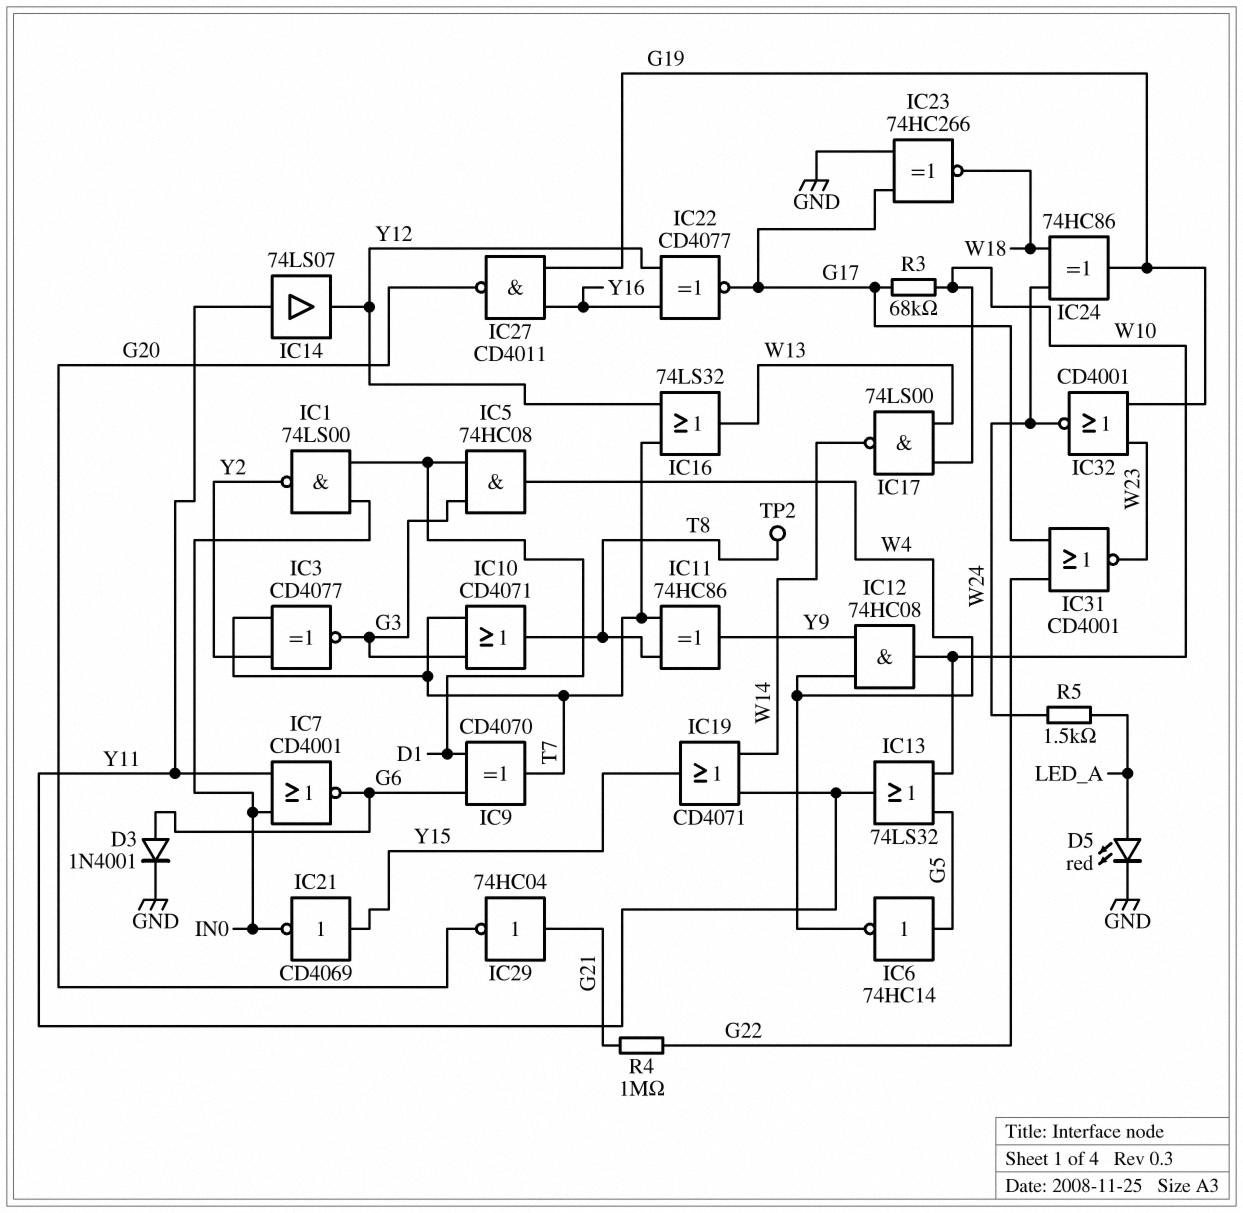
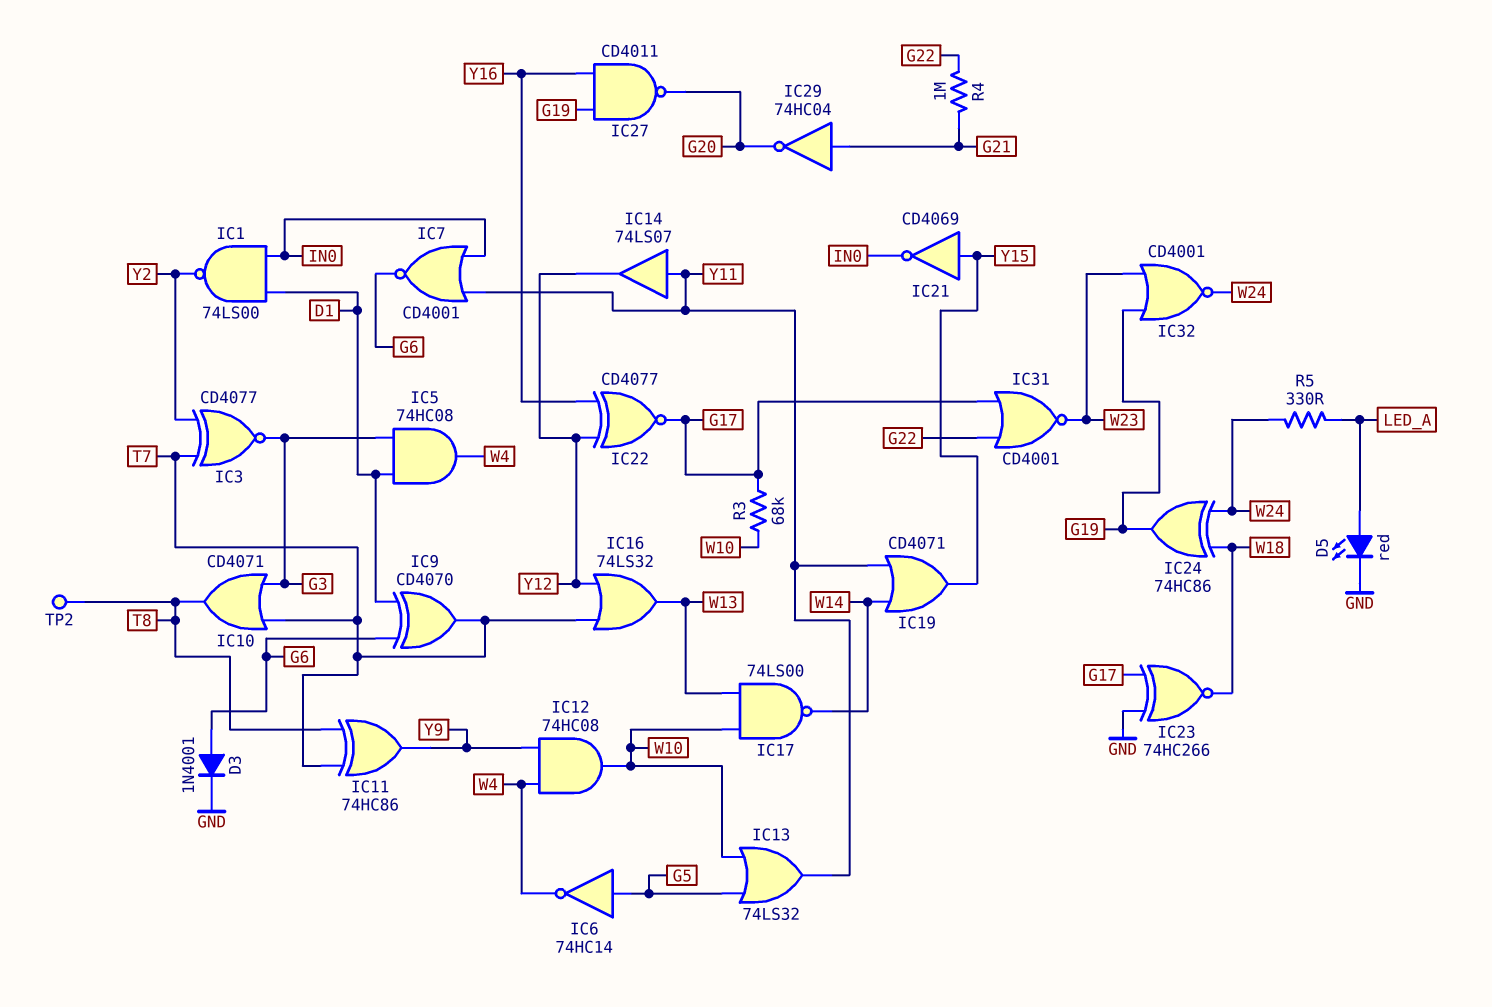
R5: 1.5k (LED_A, W24) -> 330 (LED_A, W24)

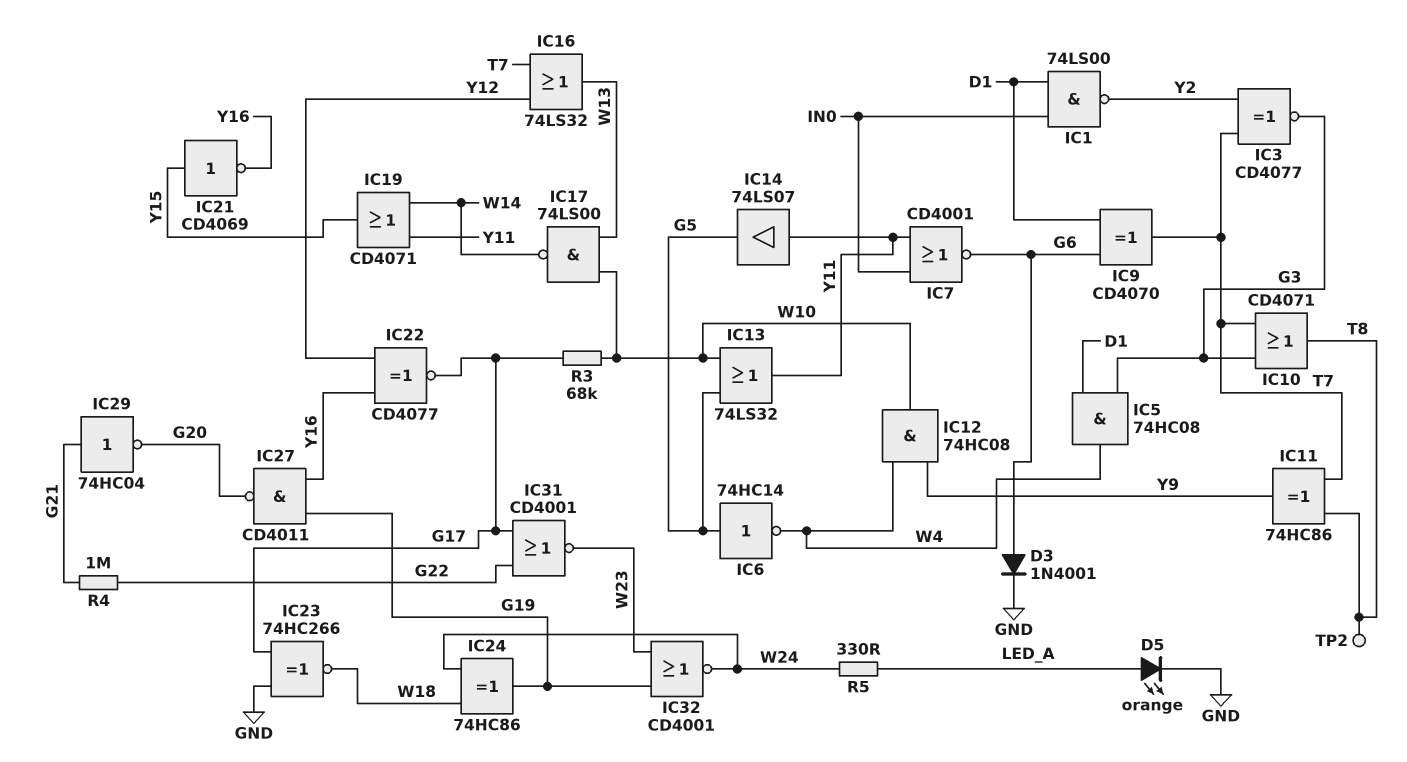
D5: LED red (A LED_A, K GND) -> LED orange (A LED_A, K GND)
IC14: buffer 74LS07 (in Y11, out Y12) -> buffer 74LS07 (in Y11, out G5)
IC21: NOT CD4069 (in Y15, out IN0) -> NOT CD4069 (in Y15, out Y16)

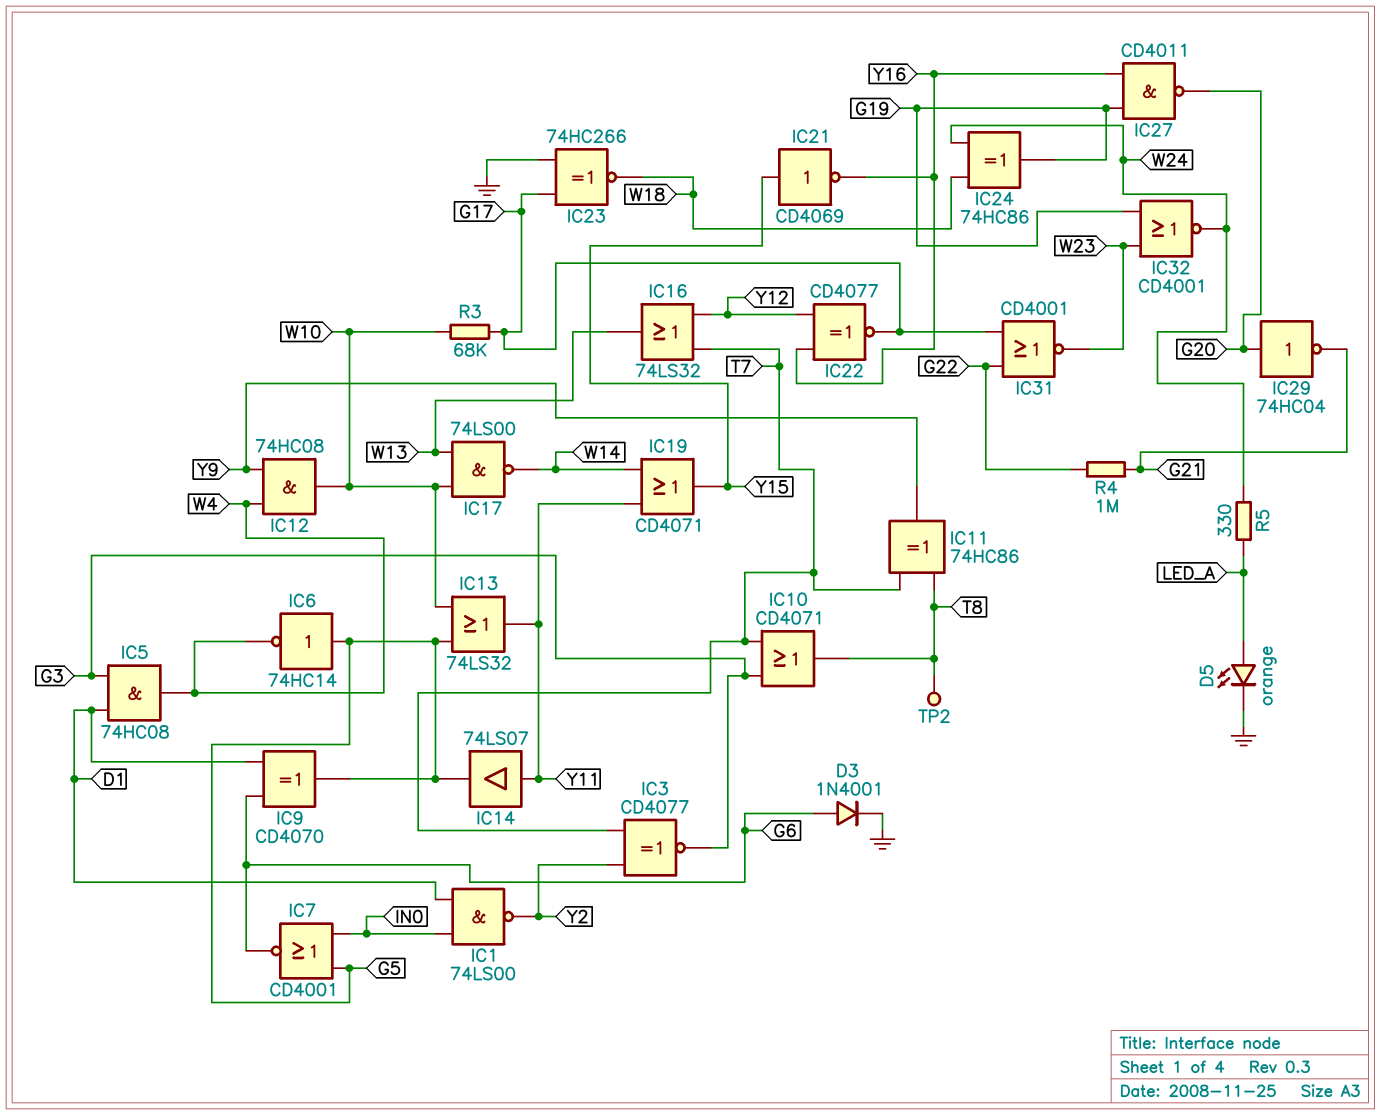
IC7: NOR CD4001 (in IN0, in Y11, out G6) -> NOR CD4001 (in G5, in IN0, out G6)
IC9: XOR CD4070 (in D1, in G6, out T7) -> XOR CD4070 (in D1, in G6, out G5)
IC29: NOT 74HC04 (in G21, out G20) -> NOT 74HC04 (in G20, out G21)

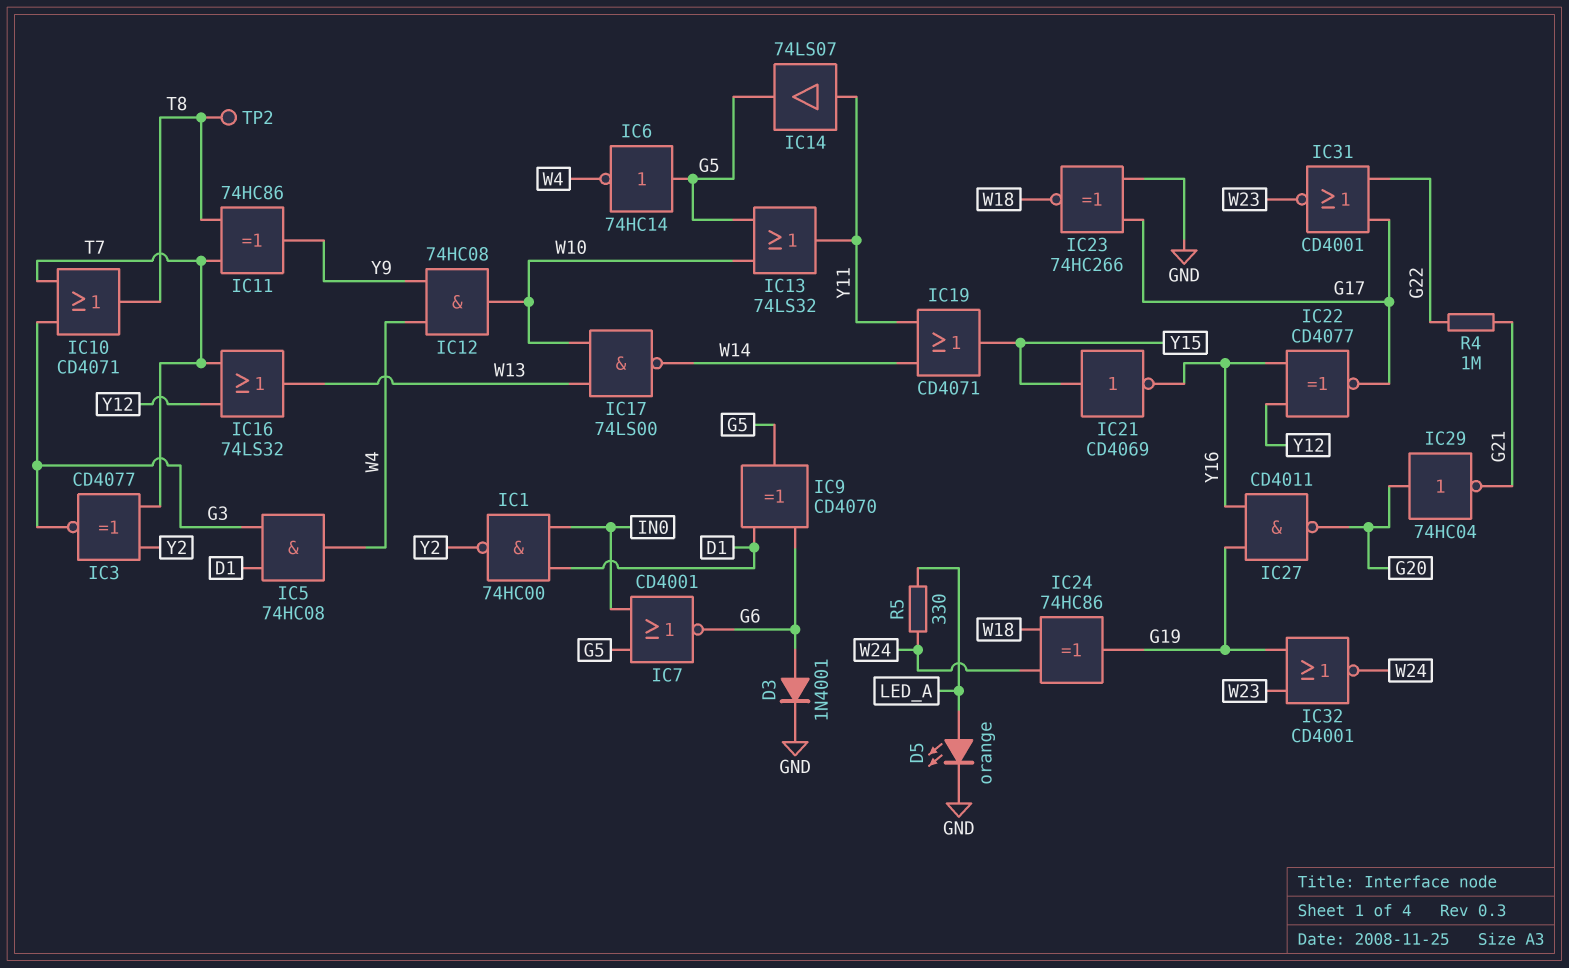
IC1: NAND 74LS00 (in D1, in IN0, out Y2) -> NAND 74HC00 (in D1, in IN0, out Y2)
R3: 68k (G17, W10) -> none

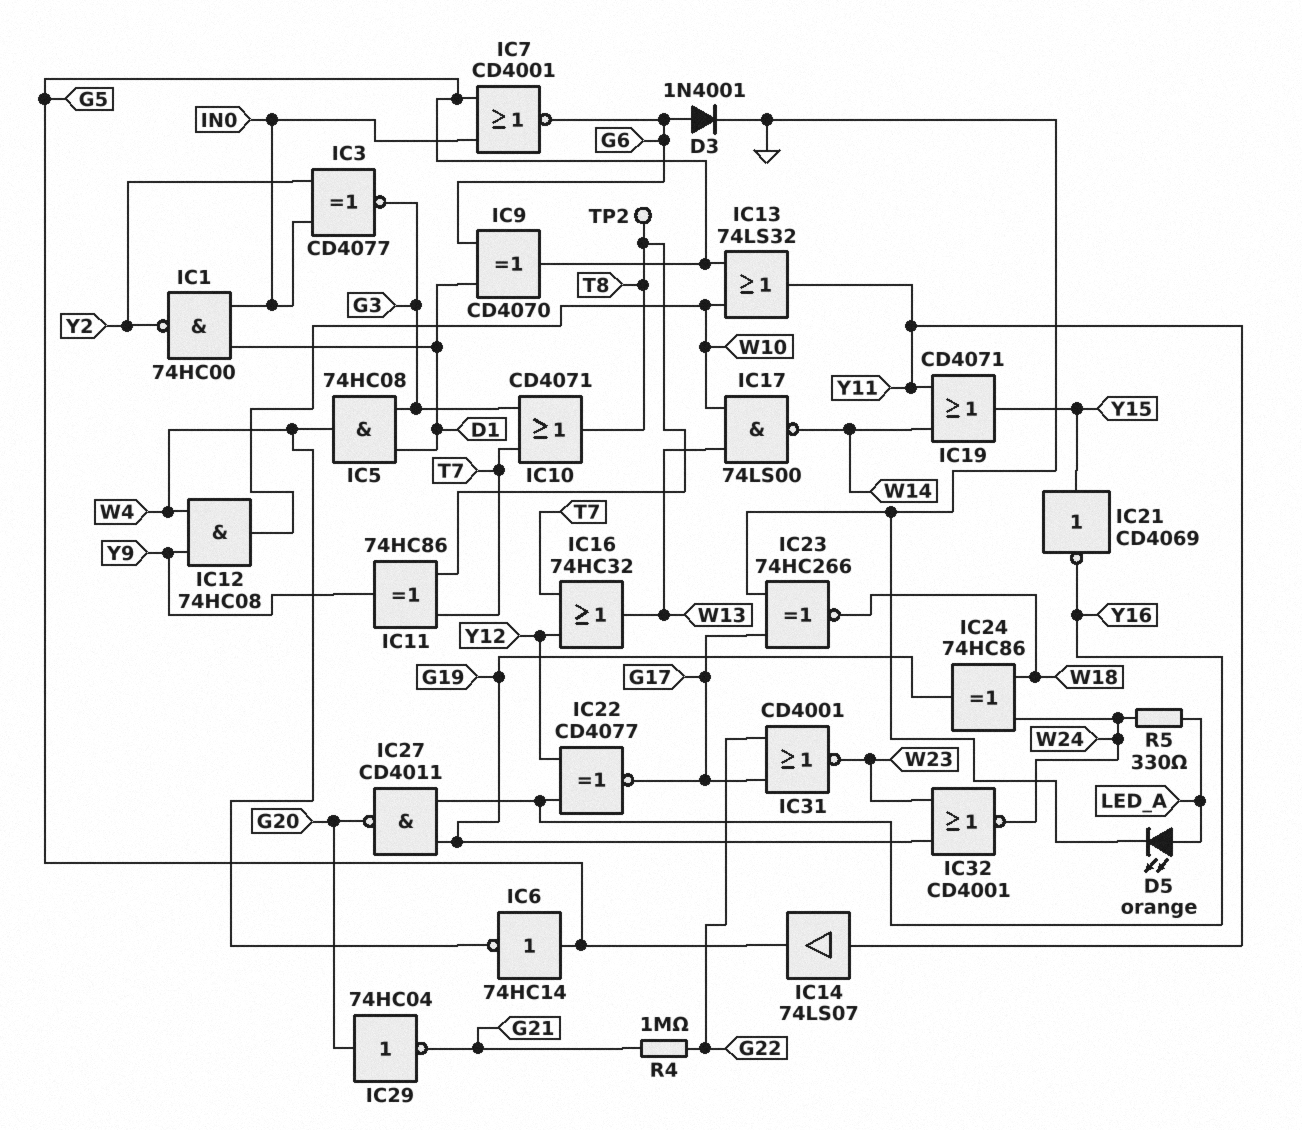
IC3: XNOR CD4077 (in T7, in Y2, out G3) -> XNOR CD4077 (in IN0, in Y2, out G3)
IC16: OR 74LS32 (in T7, in Y12, out W13) -> OR 74HC32 (in T7, in Y12, out W13)

